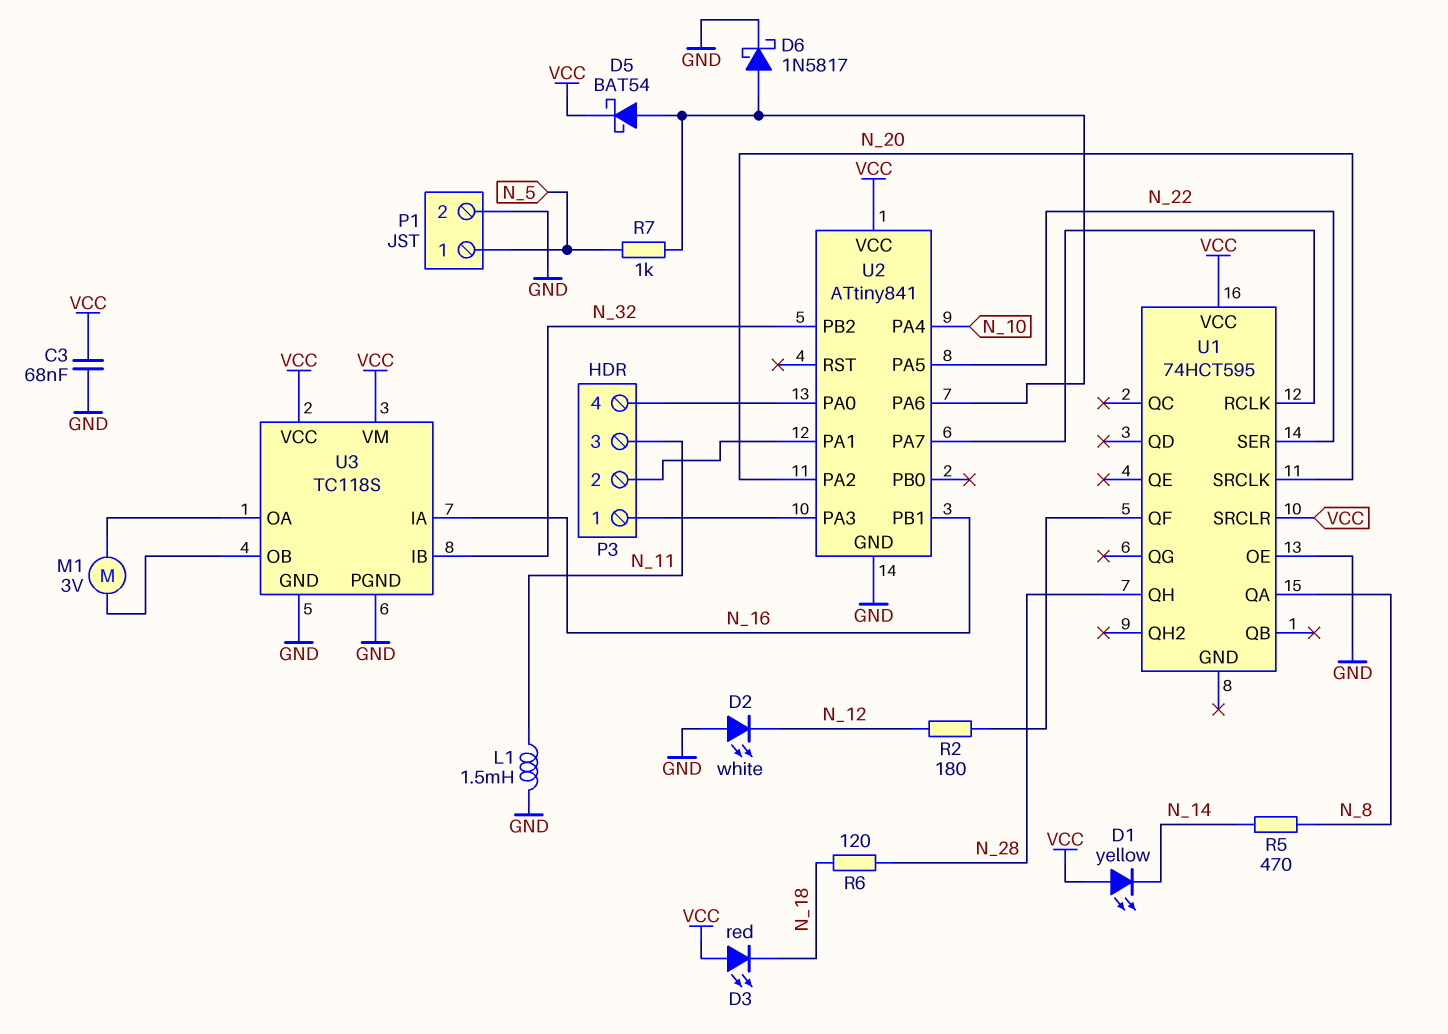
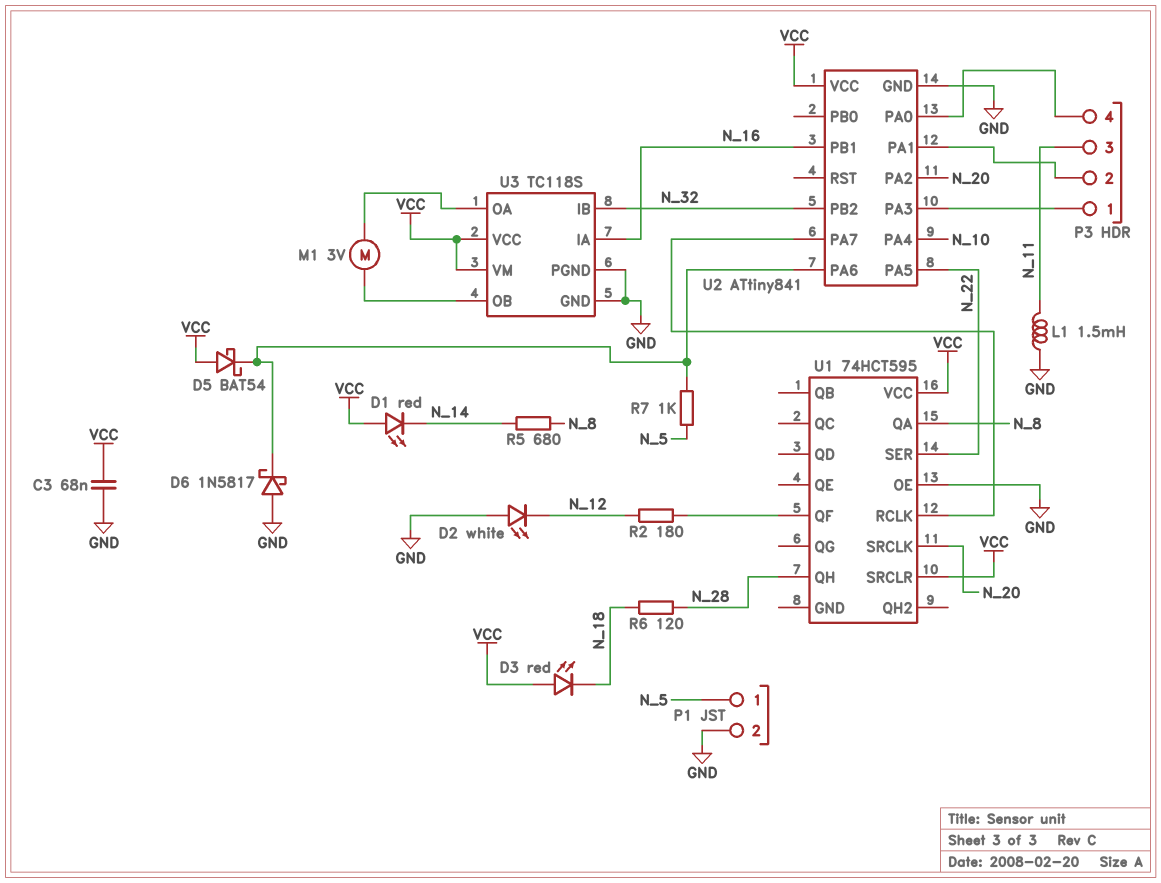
D1: LED yellow (A VCC, K N_14) -> LED red (A VCC, K N_14)
D5: schottky BAT54 (A U2/PA6, K VCC) -> schottky BAT54 (A VCC, K U2/PA6)
D6: schottky 1N5817 (A U2/PA6, K GND) -> schottky 1N5817 (A GND, K U2/PA6)
R5: 470 (N_8, N_14) -> 680 (N_8, N_14)

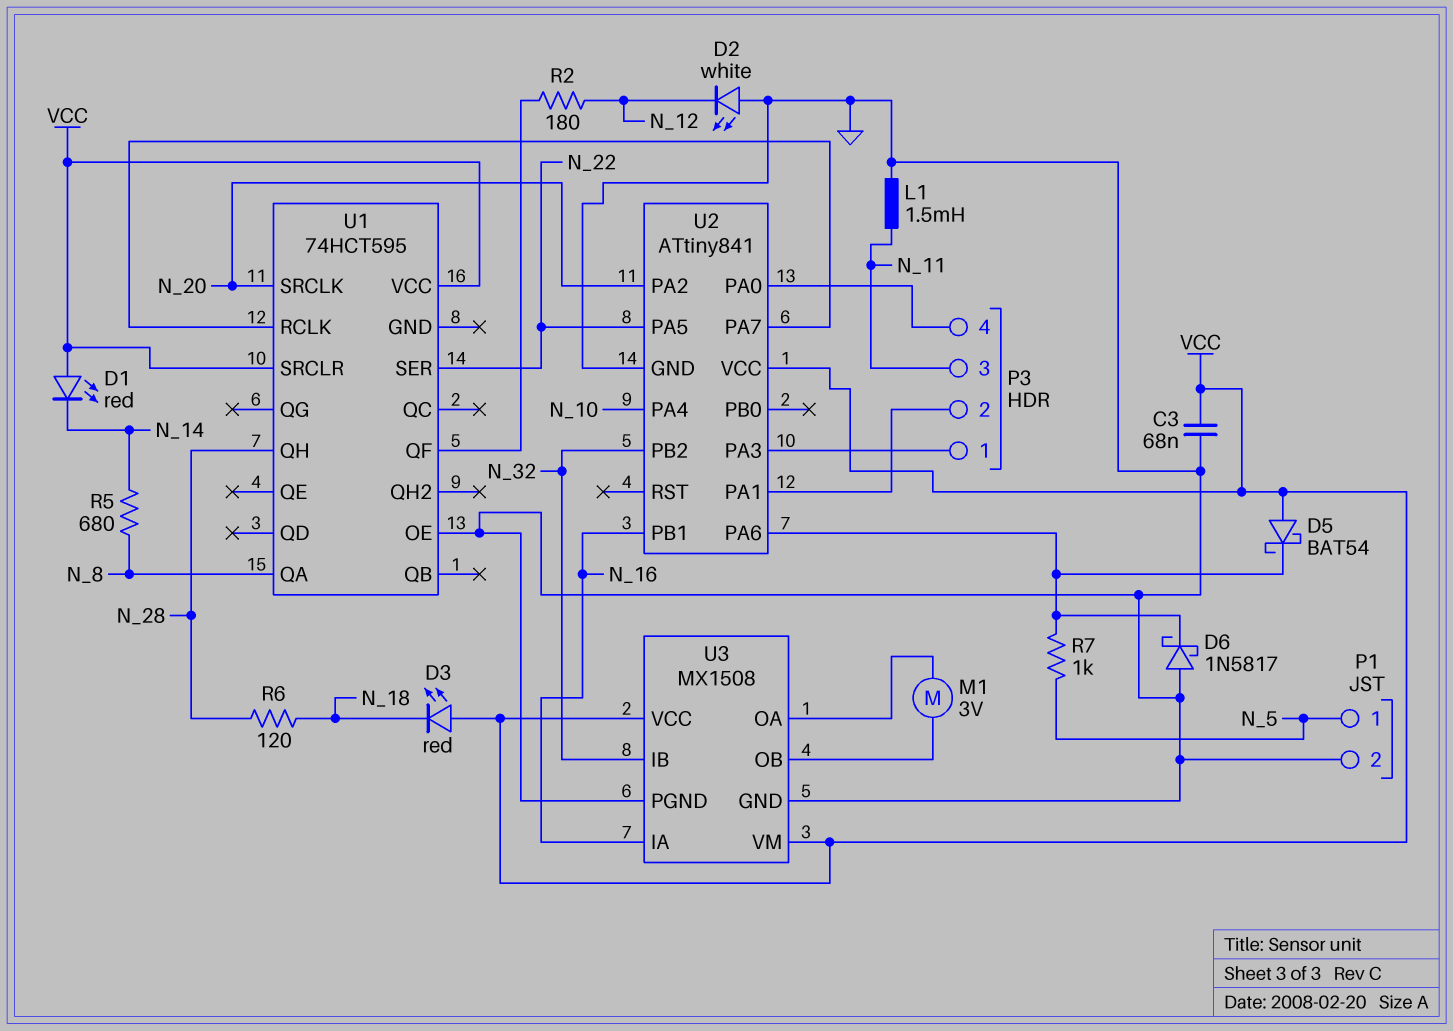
U3: TC118S -> MX1508

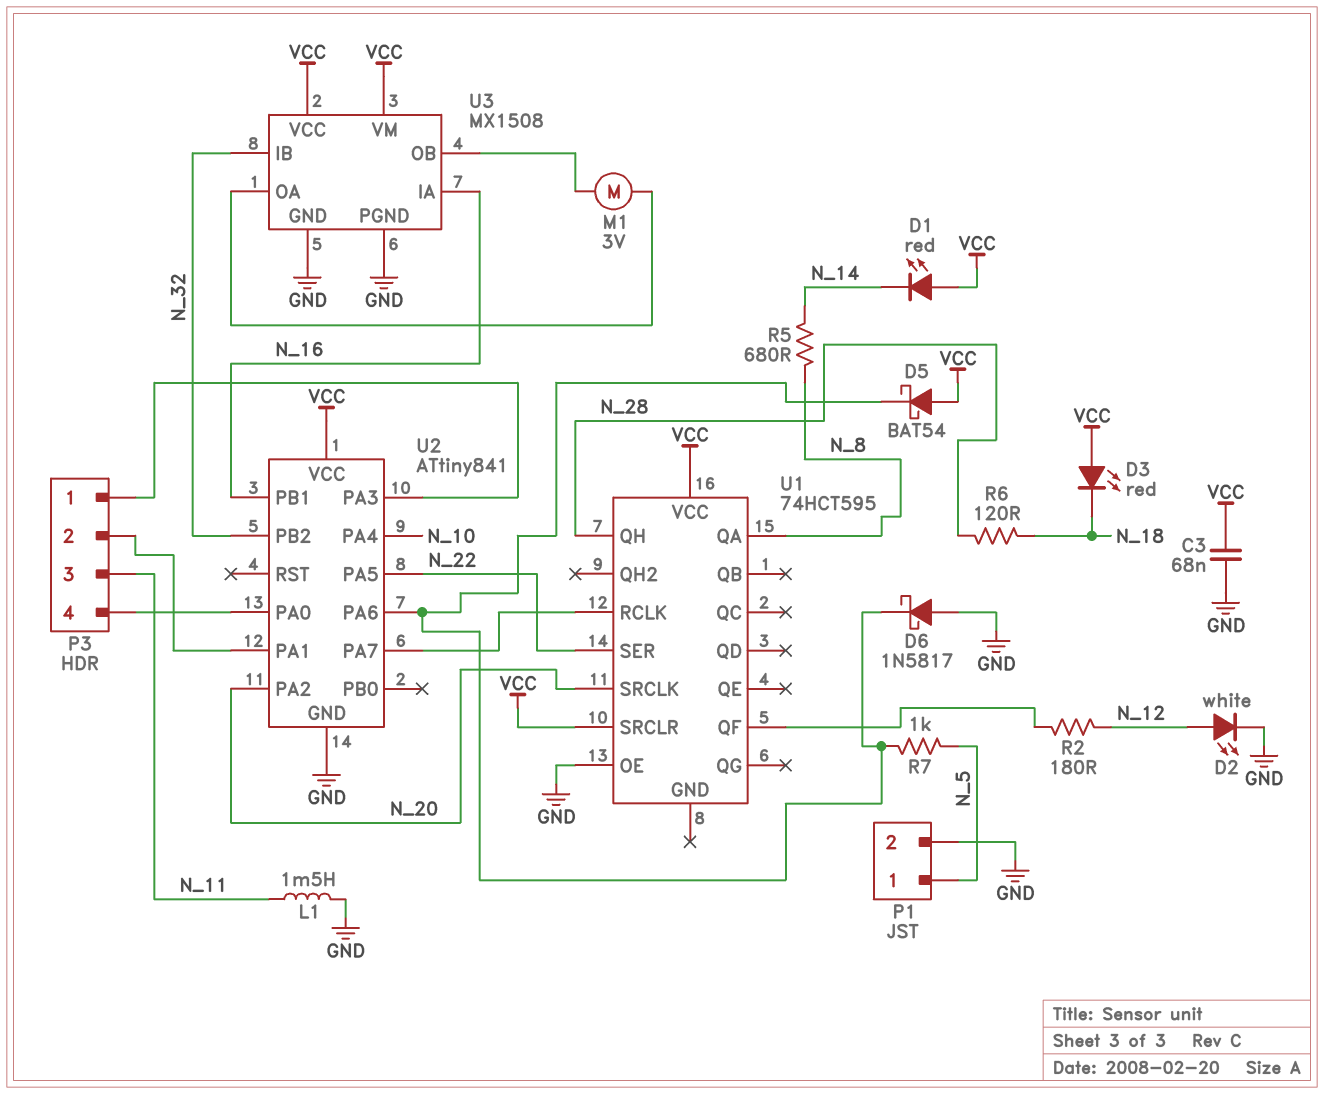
D2: LED white (A GND, K N_12) -> LED white (A N_12, K GND)

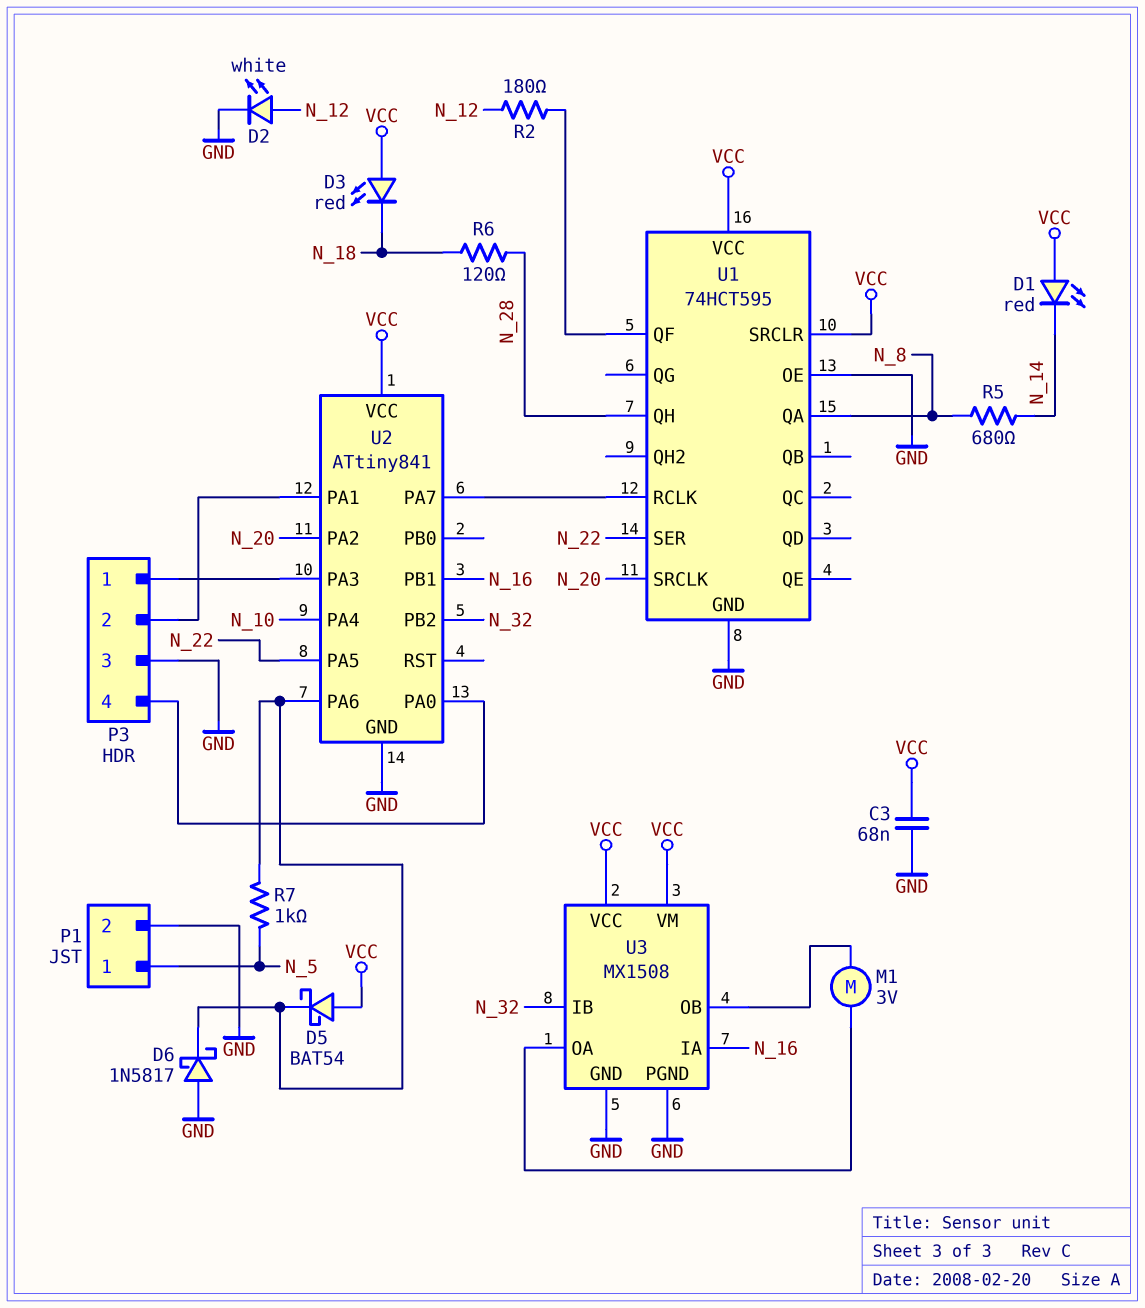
L1: 1.5mH (GND, N_11) -> none
P3 pin 3: N_11 -> GND
U1 pin GND: none -> GND

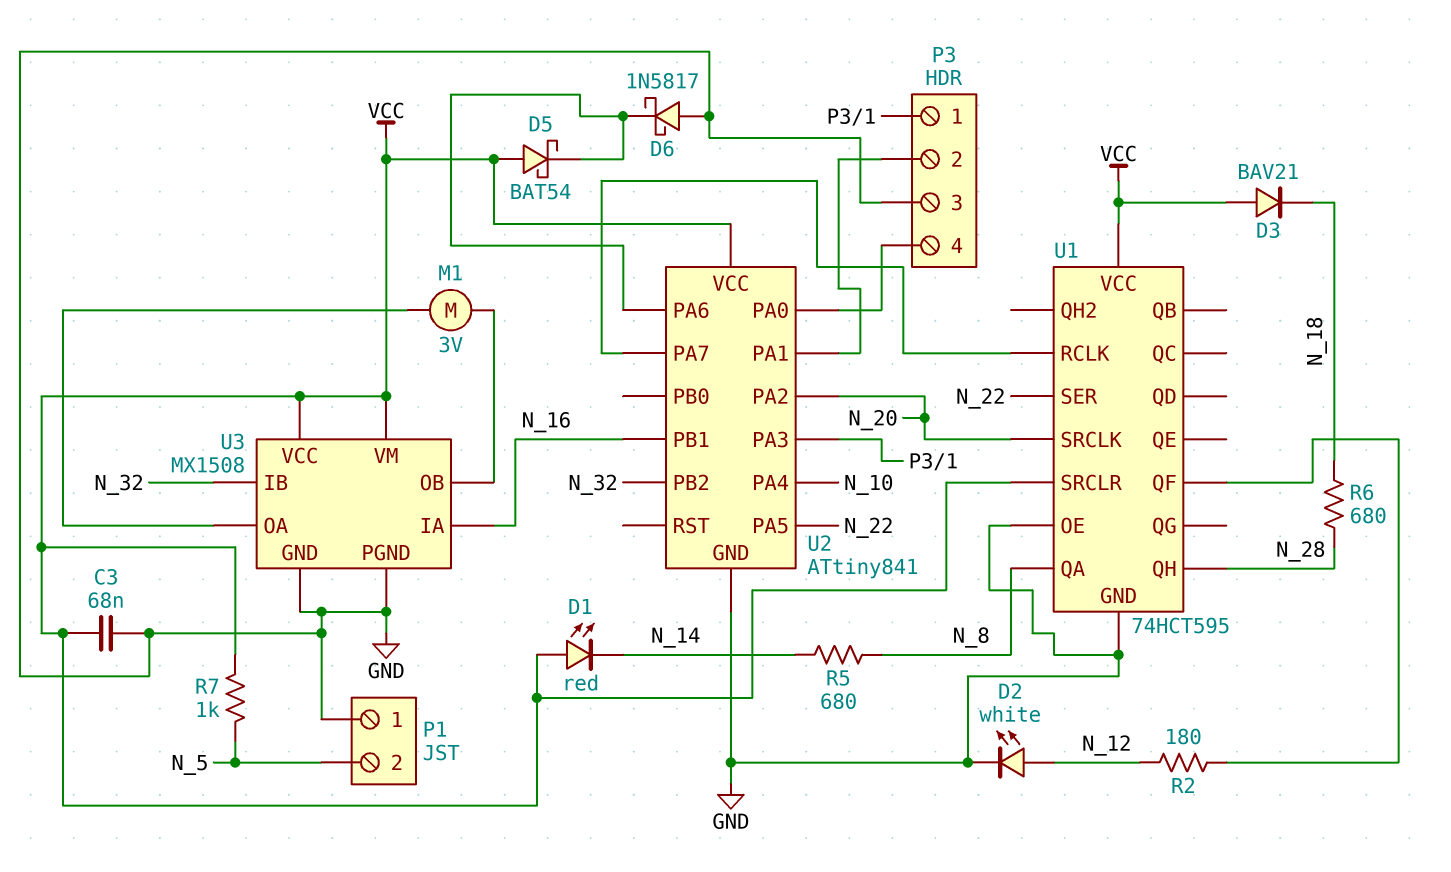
D3: LED red (A VCC, K N_18) -> diode BAV21 (A VCC, K N_18)
P1 pin 1: N_5 -> GND
P1 pin 2: GND -> N_5
R6: 120 (N_18, N_28) -> 680 (N_18, N_28)
R7: 1k (N_5, U2/PA6) -> 1k (N_5, VCC)

